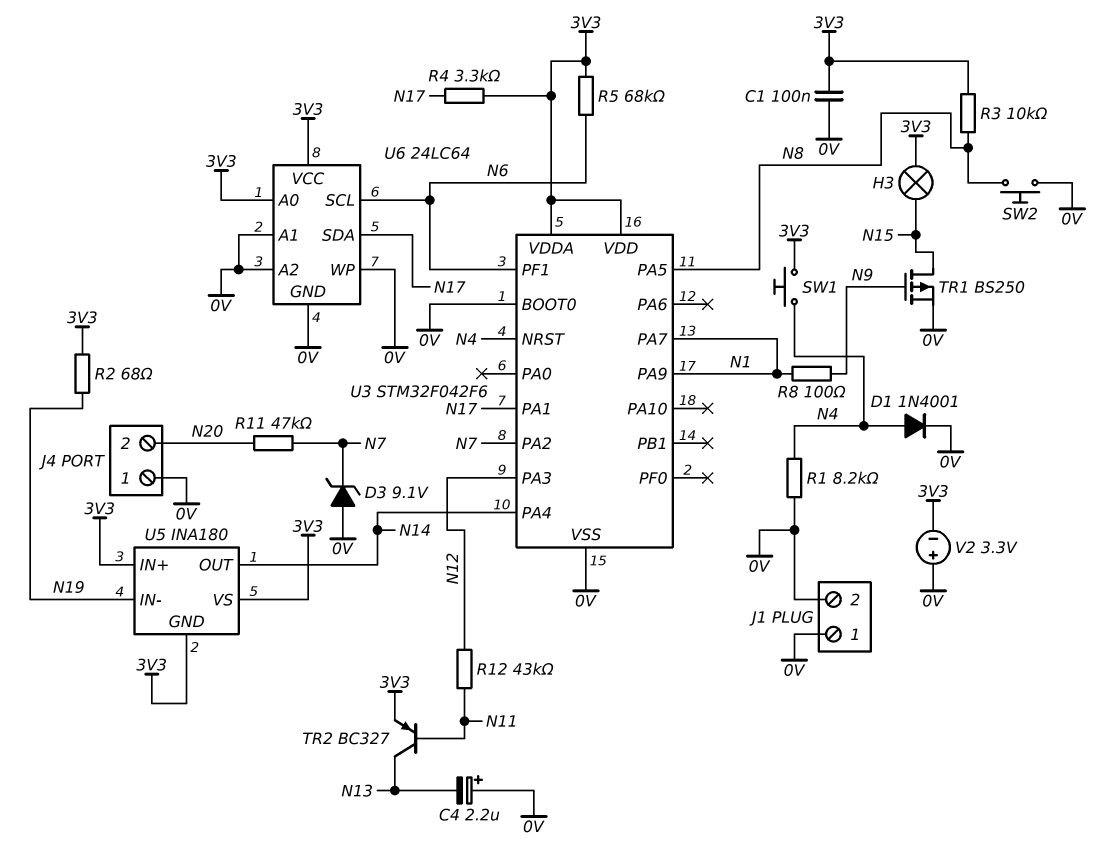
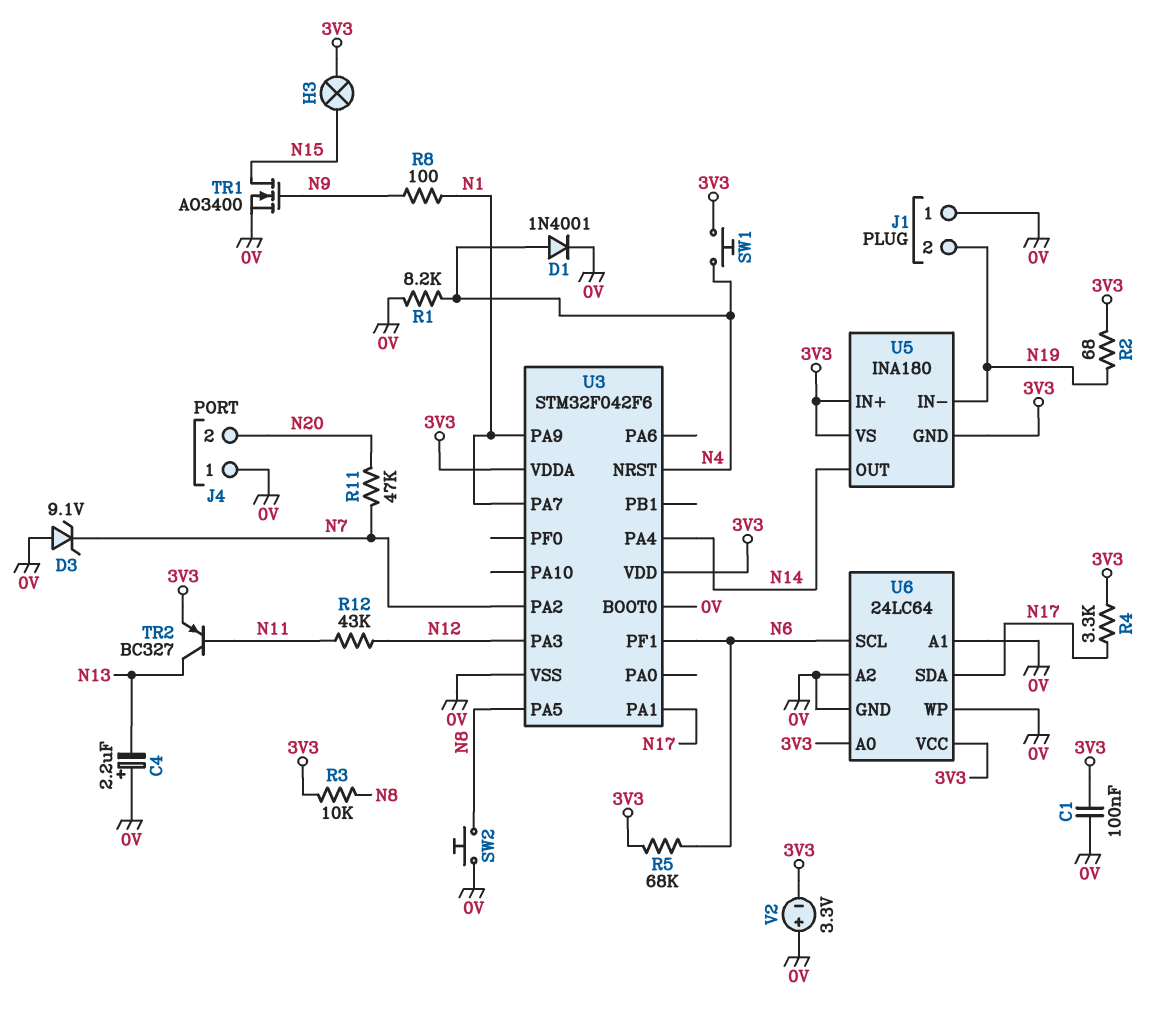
J1 pin 2: 0V -> N19
TR1: PMOS BS250 (G N9, D N15, S 0V) -> NMOS AO3400 (G N9, D N15, S 0V)

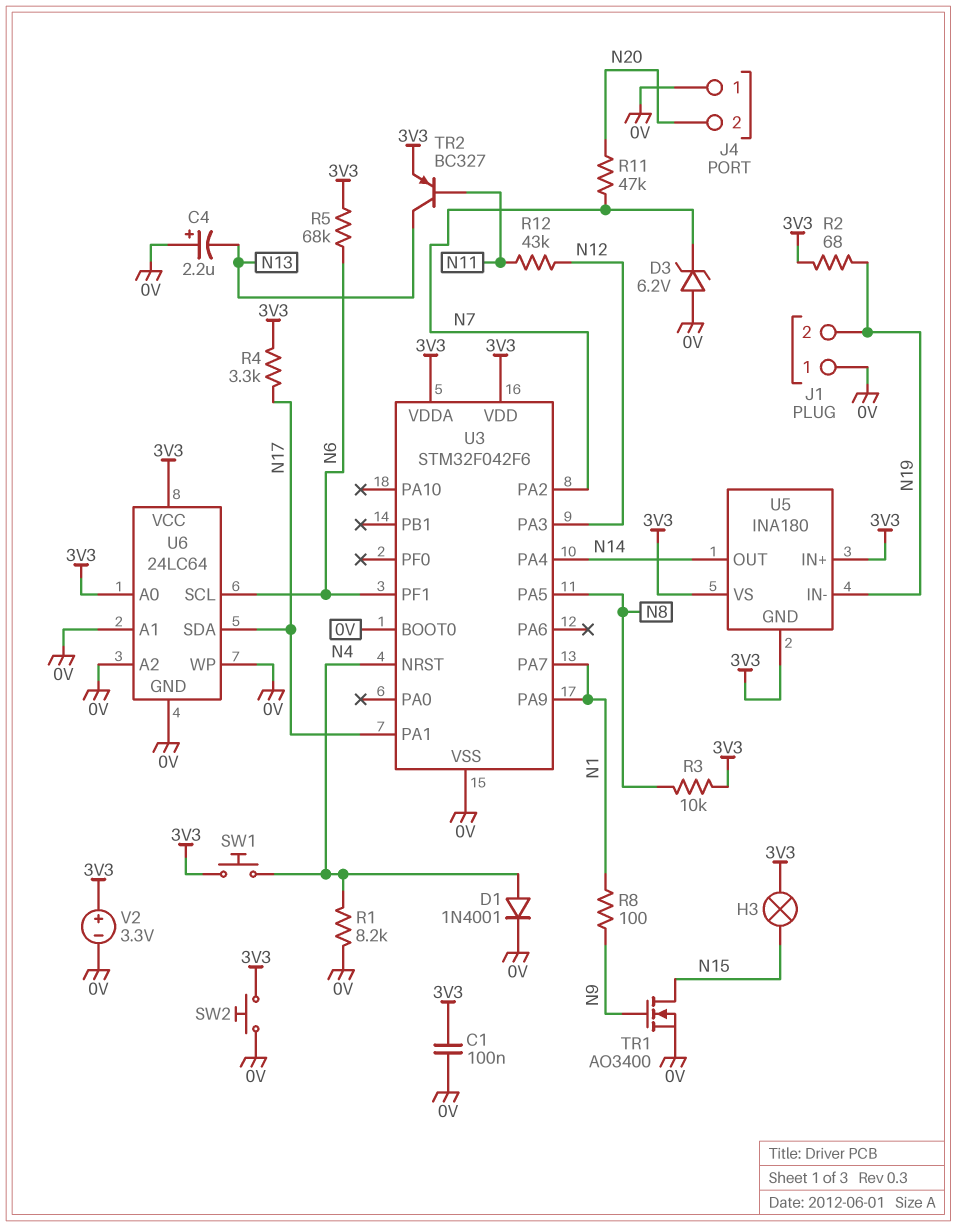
D3: zener 9.1V (A 0V, K N7) -> zener 6.2V (A 0V, K N7)
SW2: button (0V, N8) -> button (0V, 3V3)
V2: 3.3V (plus 0V, minus 3V3) -> 3.3V (plus 3V3, minus 0V)

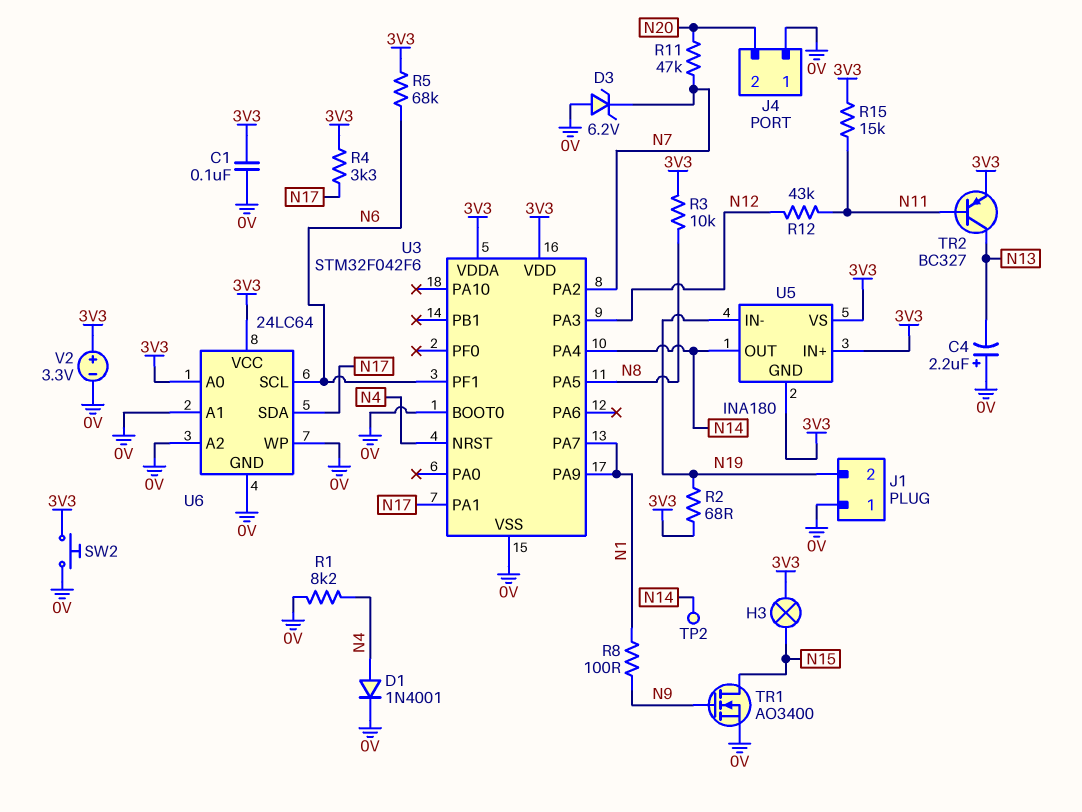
R15: none -> 15k (3V3, N11)
SW1: button (3V3, N4) -> none
TP2: none -> test point (N14)

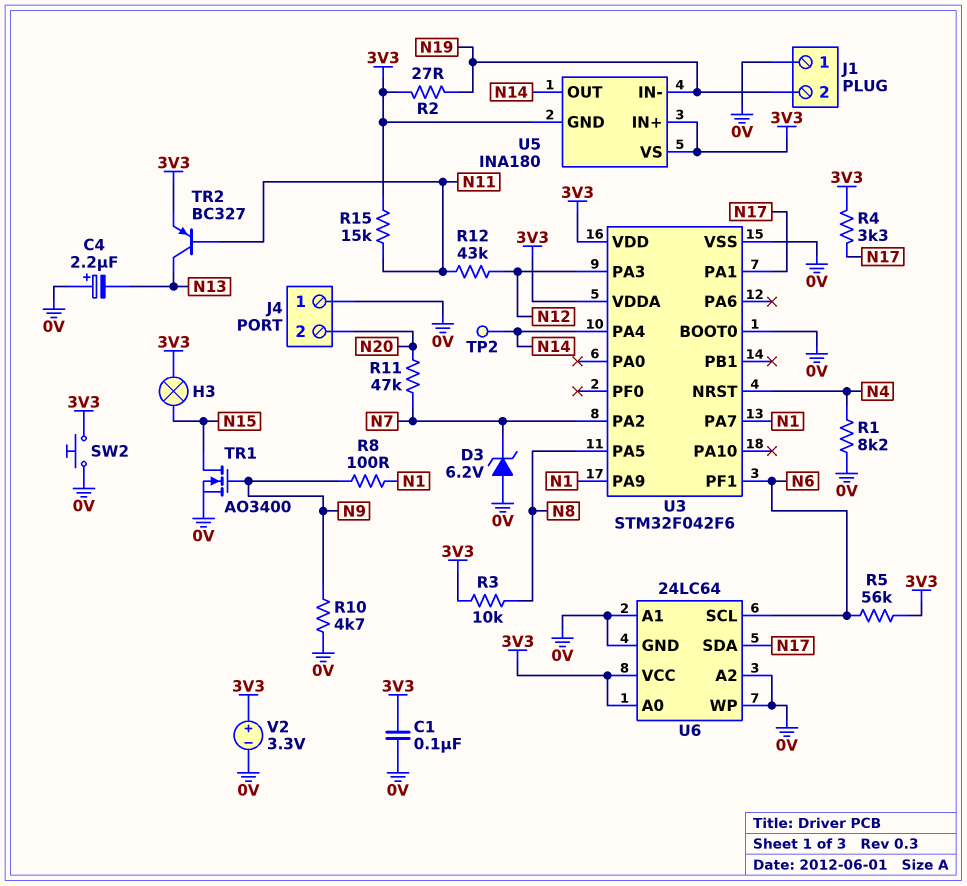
D1: diode 1N4001 (A N4, K 0V) -> none
R2: 68 (3V3, N19) -> 27 (3V3, N19)
R5: 68k (3V3, N6) -> 56k (3V3, N6)
R10: none -> 4.7k (0V, N9)

